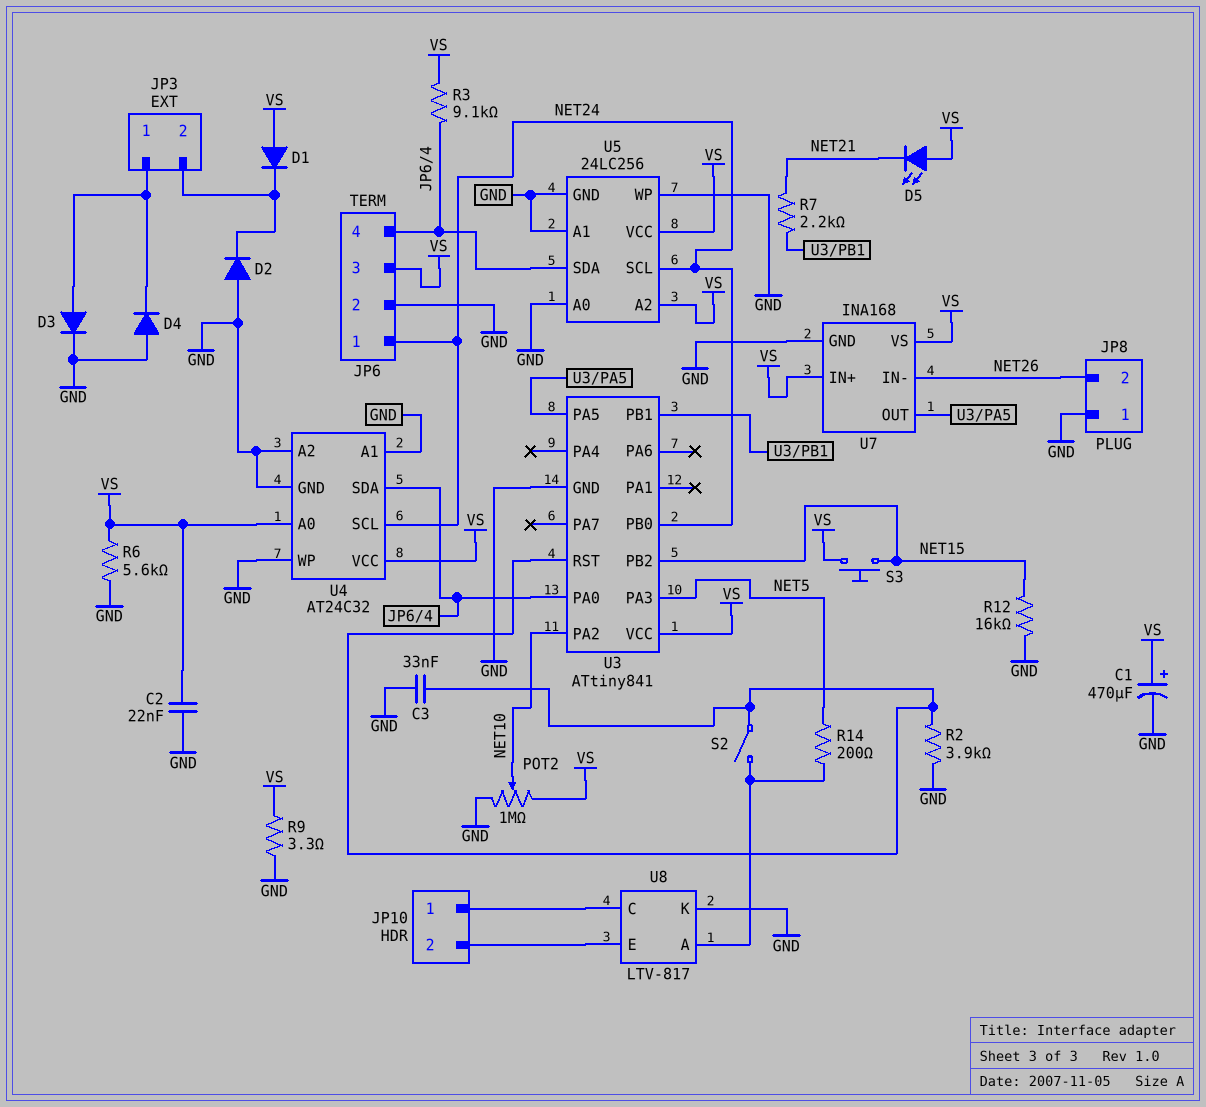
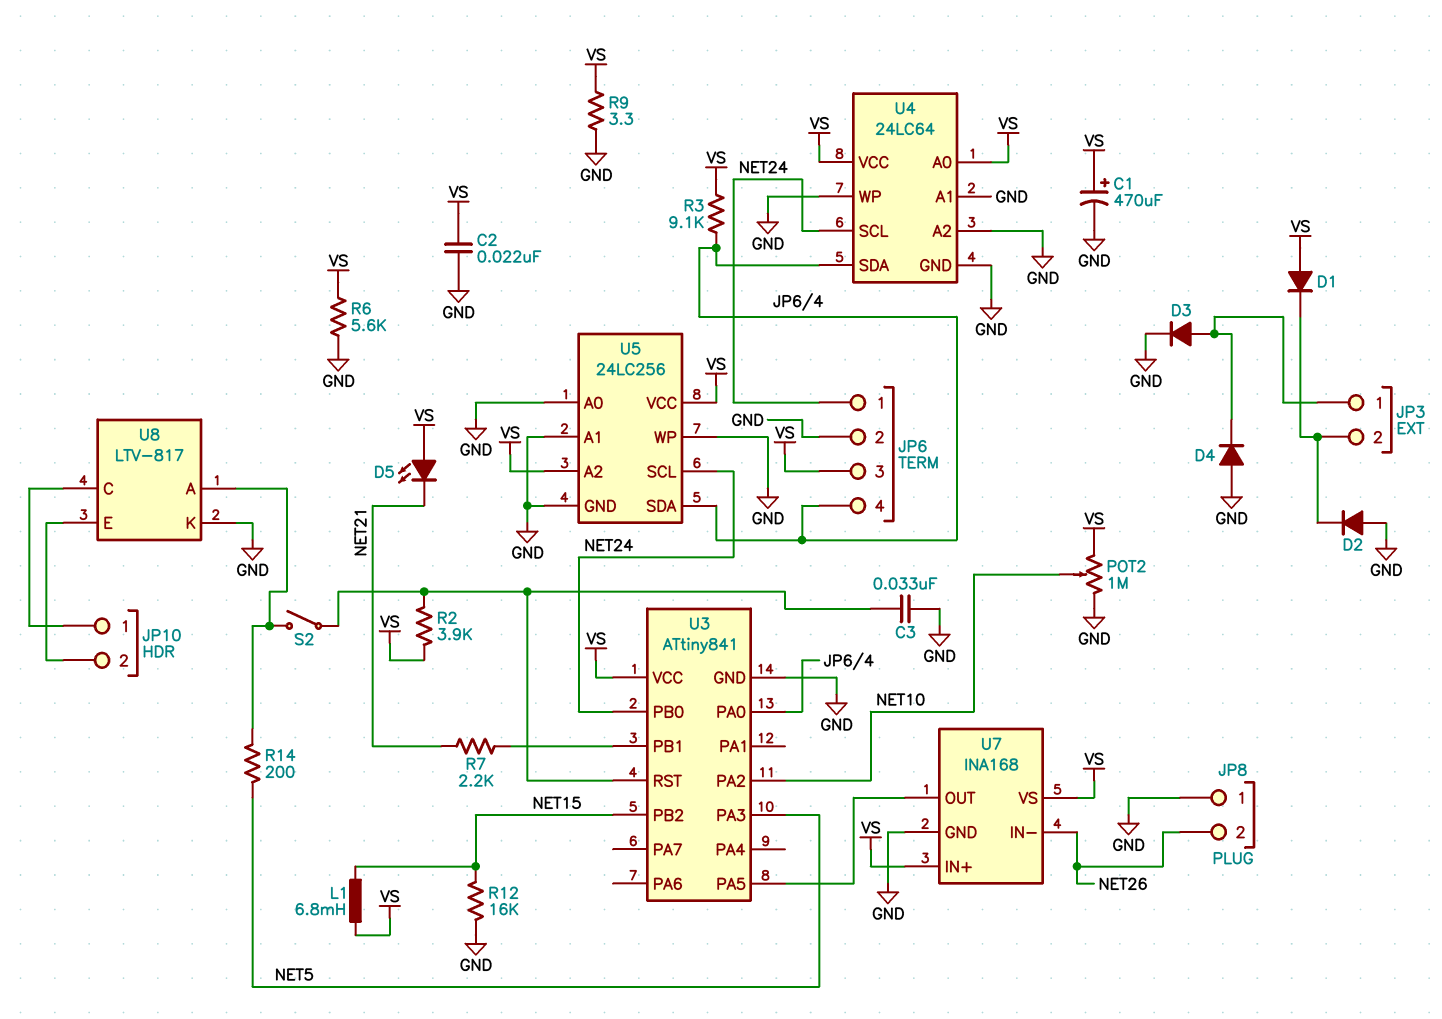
L1: none -> 6.8mH (NET15, VS)
R2: 3.9k (GND, U3/RST) -> 3.9k (U3/RST, VS)
S3: button (NET15, VS) -> none
U4: AT24C32 -> 24LC64

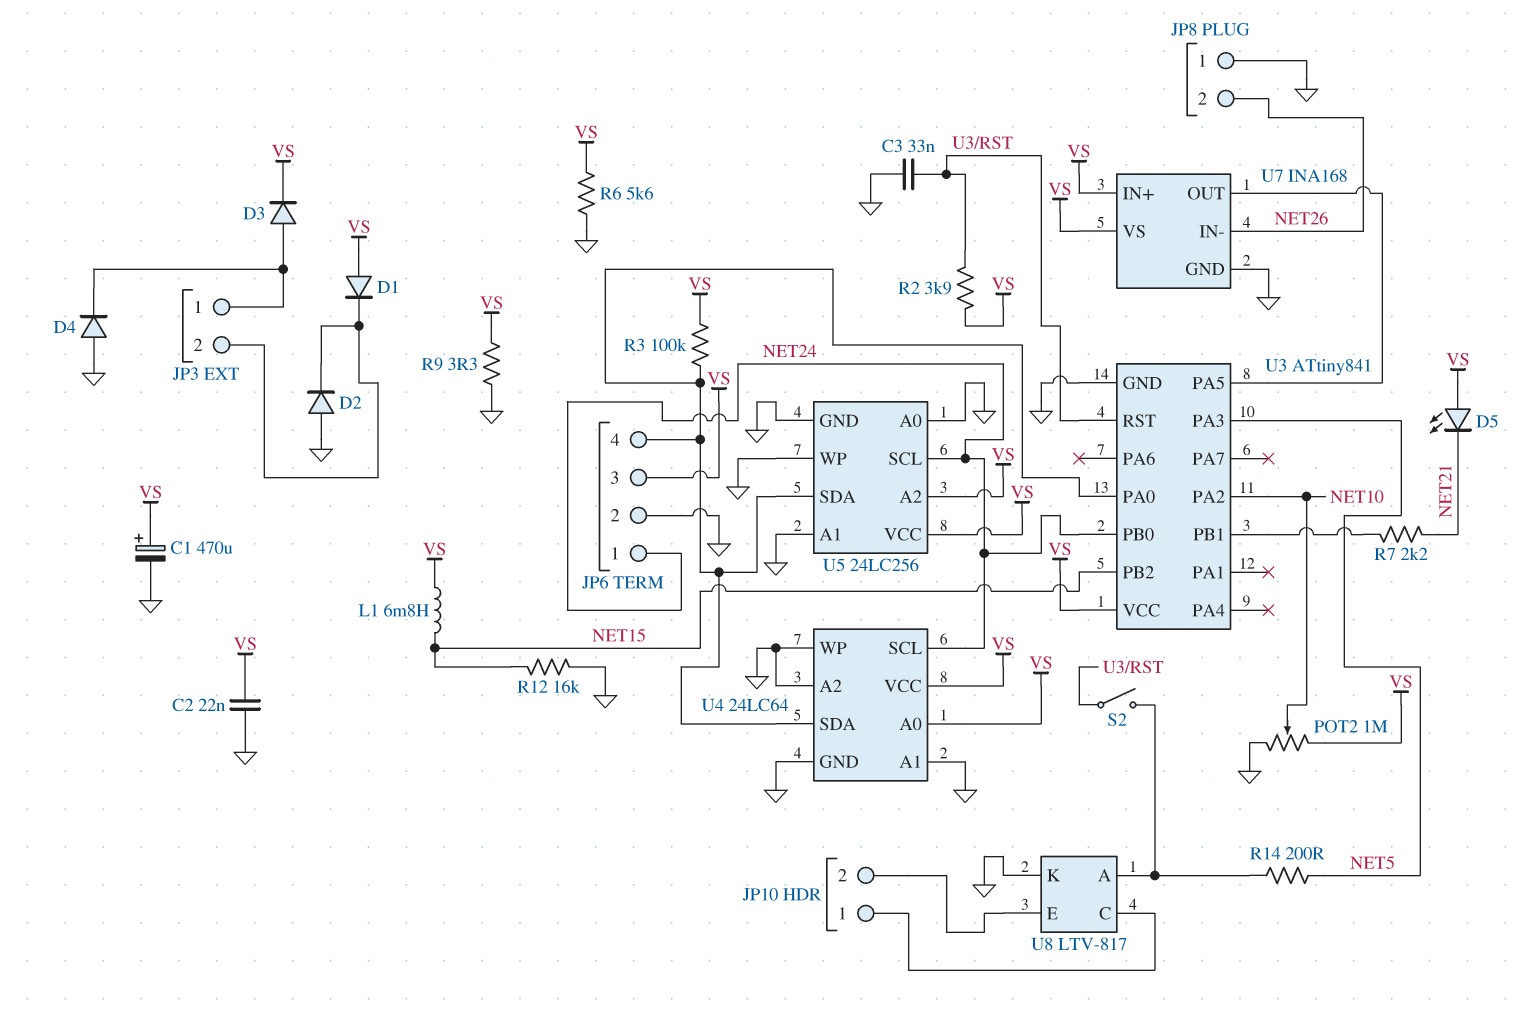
D3: diode (A JP3/1, K GND) -> diode (A JP3/1, K VS)
R3: 9.1k (JP6/4, VS) -> 100k (JP6/4, VS)

